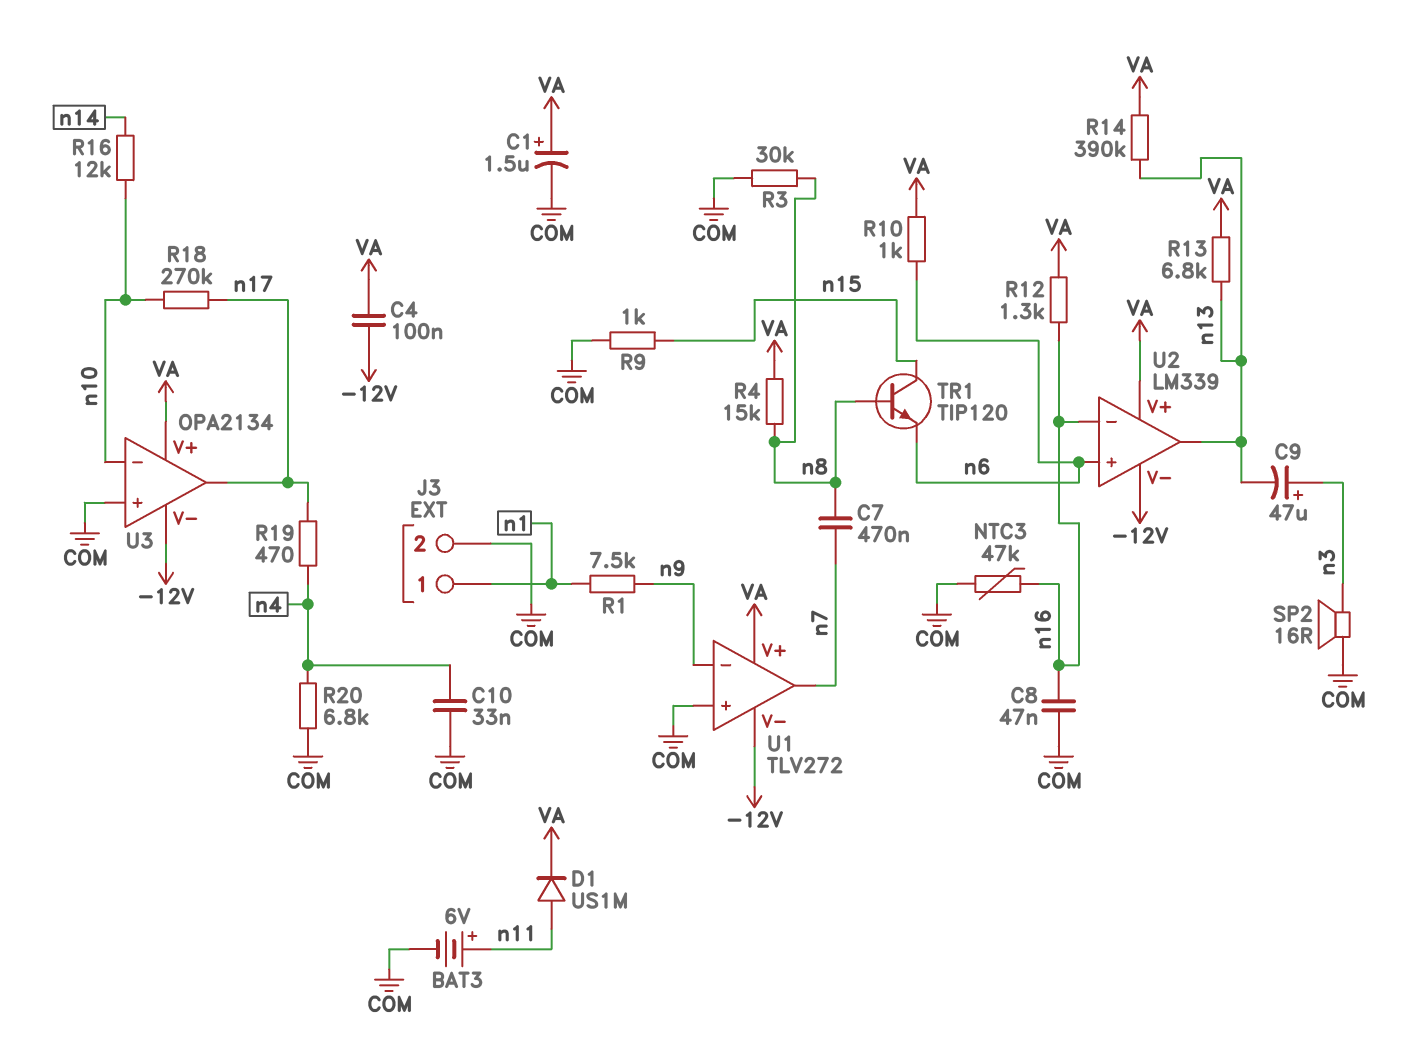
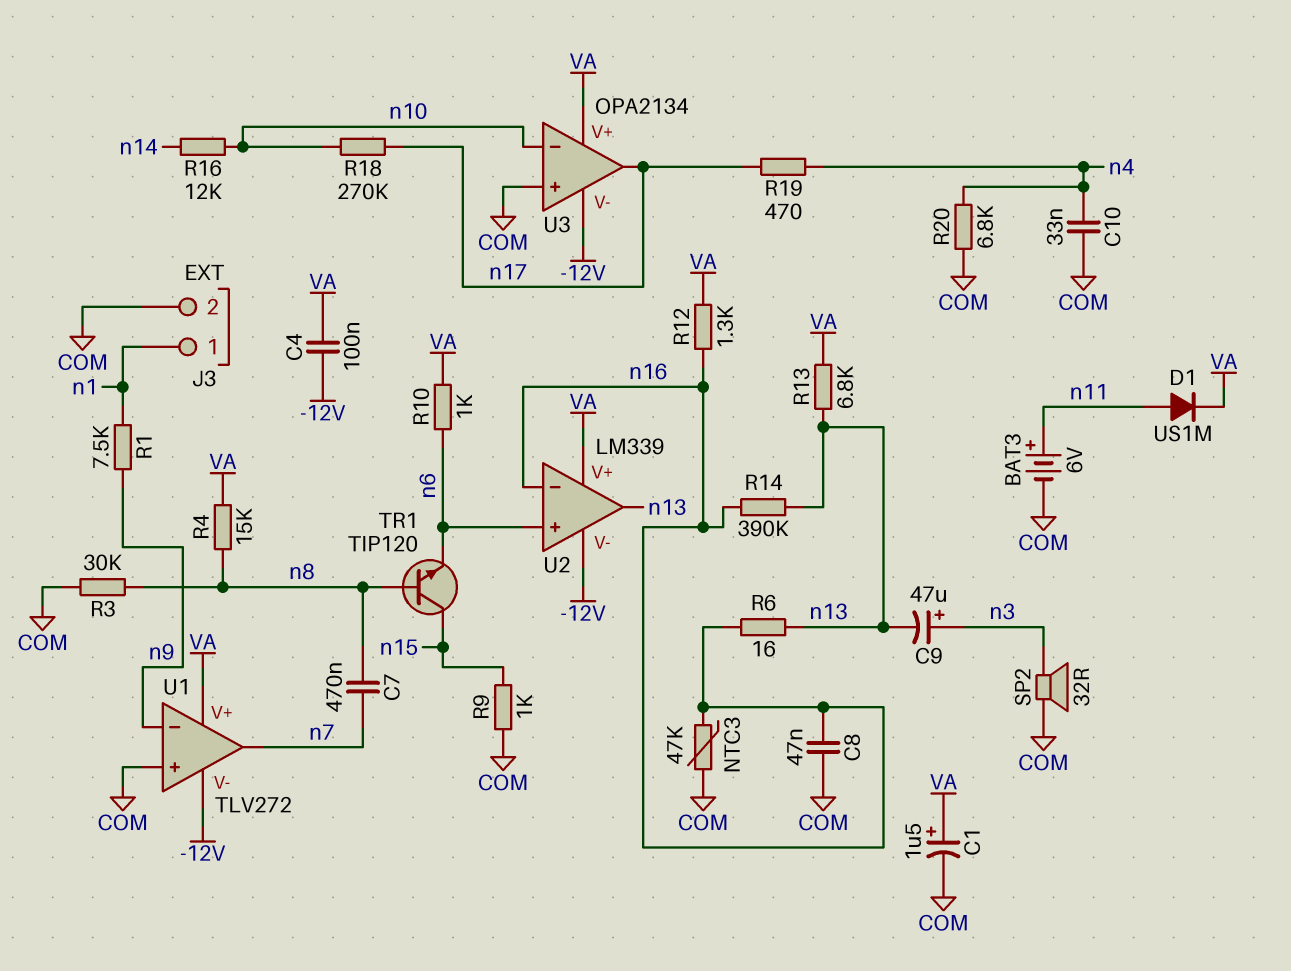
R6: none -> 16 (n13, n16)
R14: 390k (VA, n13) -> 390k (n13, n16)
SP2: speaker 16R (COM, n3) -> speaker 32R (COM, n3)

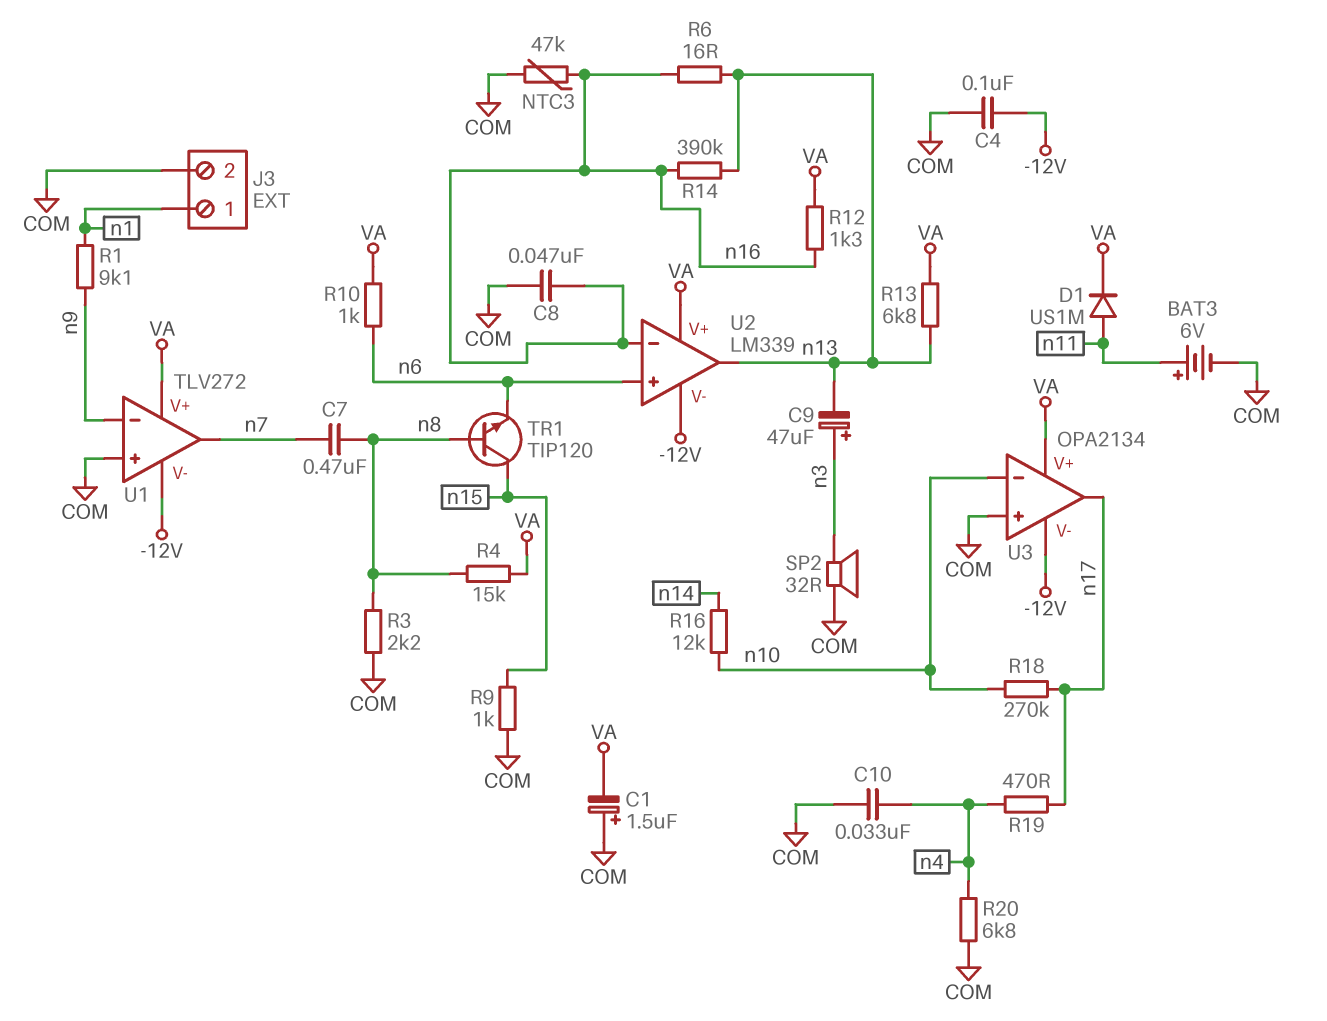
C1: 1.5uF (plus VA, minus COM) -> 1.5uF (plus COM, minus VA)
C4: 100nF (-12V, VA) -> 100nF (-12V, COM)
R1: 7.5k (n1, n9) -> 9.1k (n1, n9)
R3: 30k (COM, n8) -> 2.2k (COM, n8)

